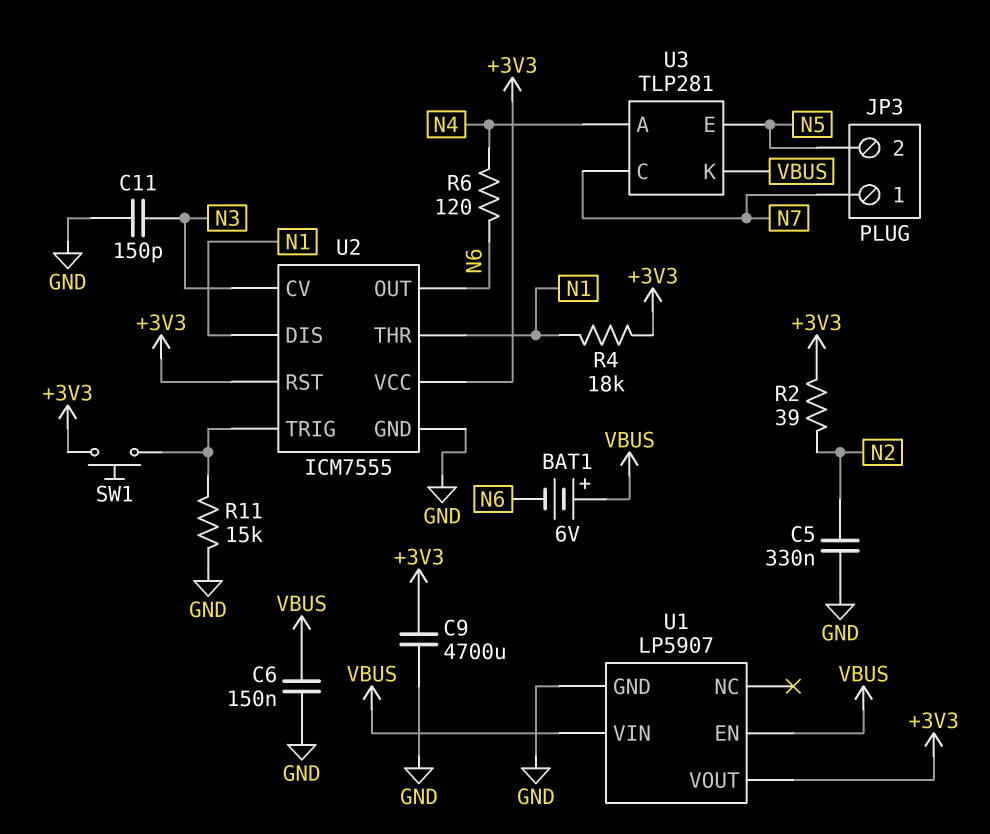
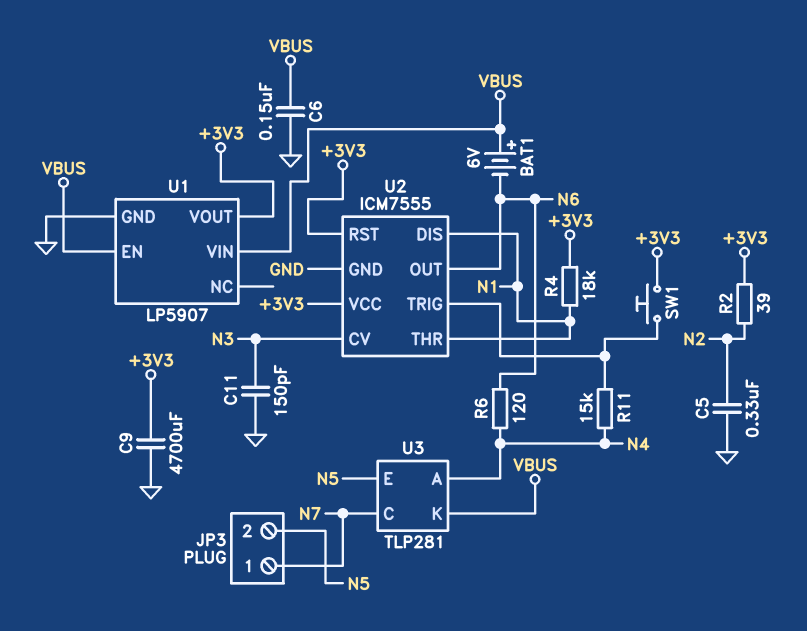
R11: 15k (GND, U2/TRIG) -> 15k (N4, U2/TRIG)

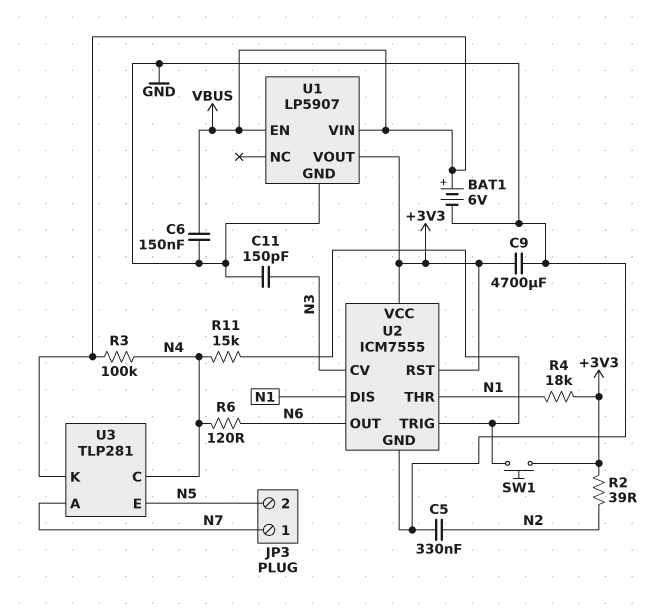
BAT1: 6V (plus VBUS, minus N6) -> 6V (plus VBUS, minus GND)
R3: none -> 100k (N4, VBUS)
U3 pin A: N4 -> N7
U3 pin C: N7 -> N4

